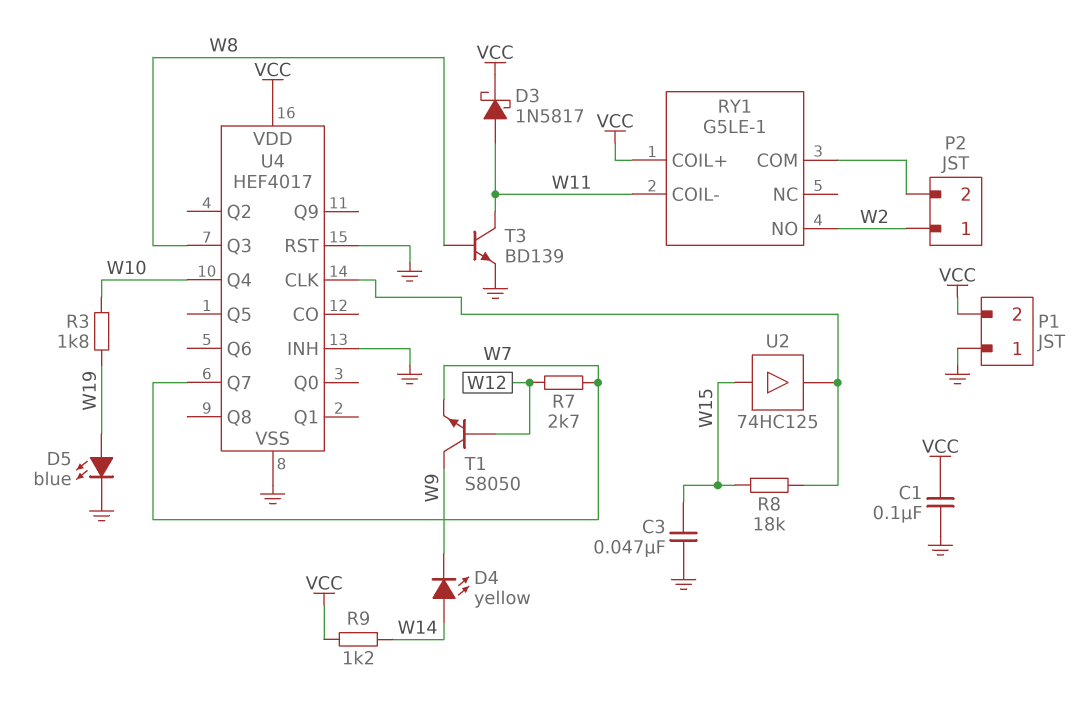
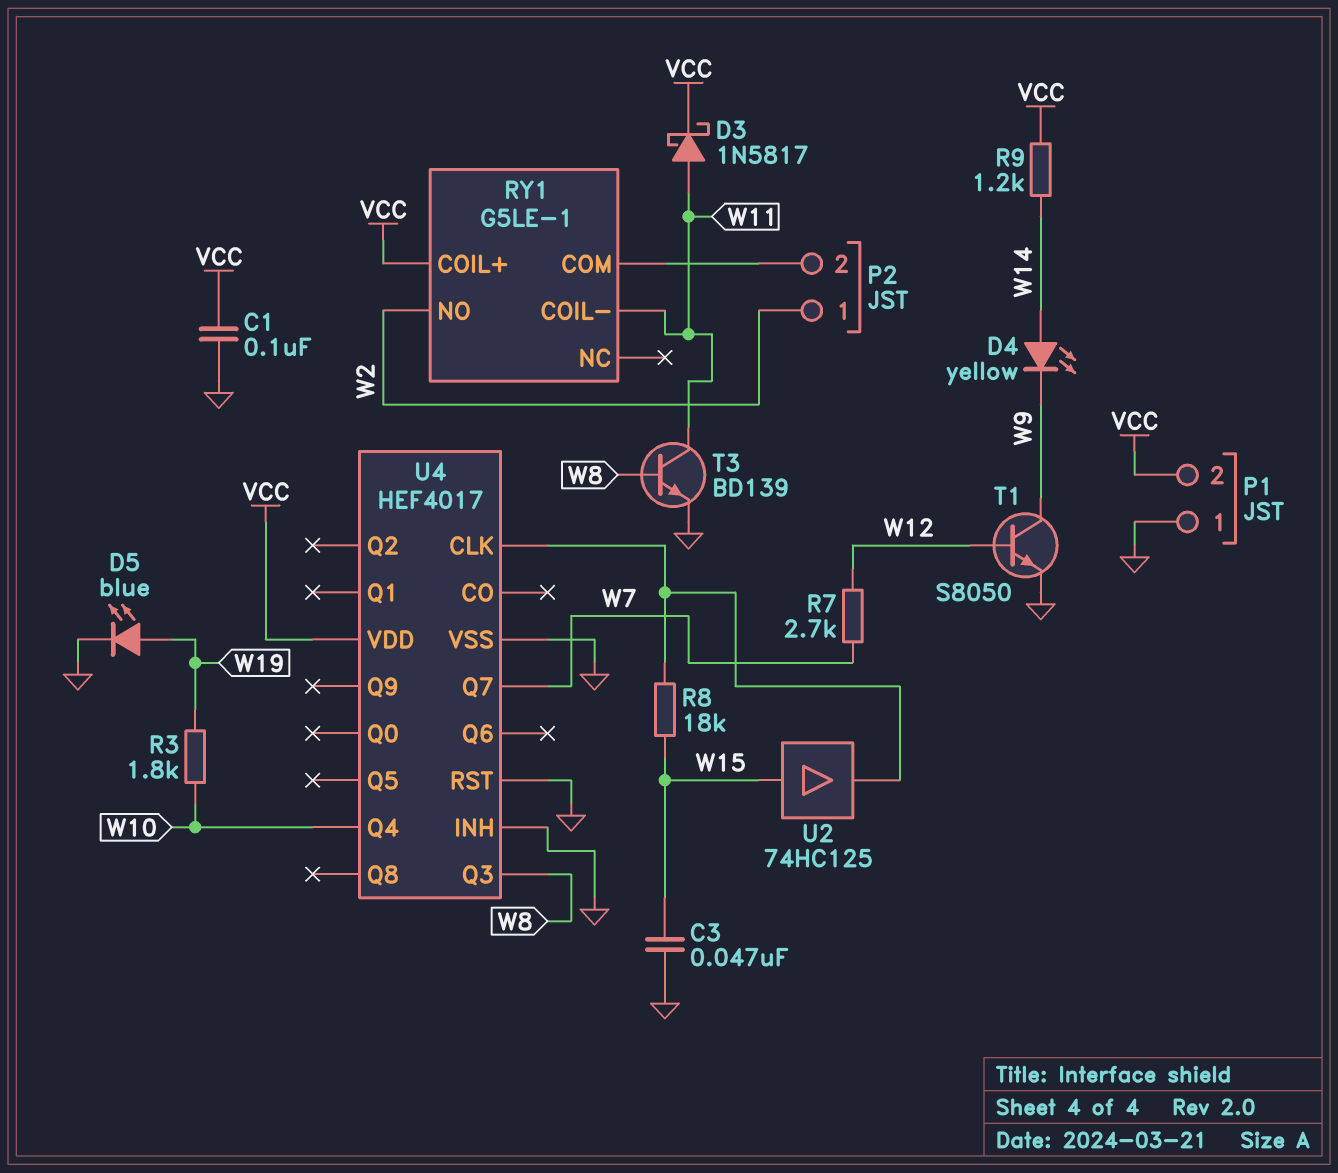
T1: NPN S8050 (B W12, C W9, E W7) -> NPN S8050 (B W12, C W9, E GND)

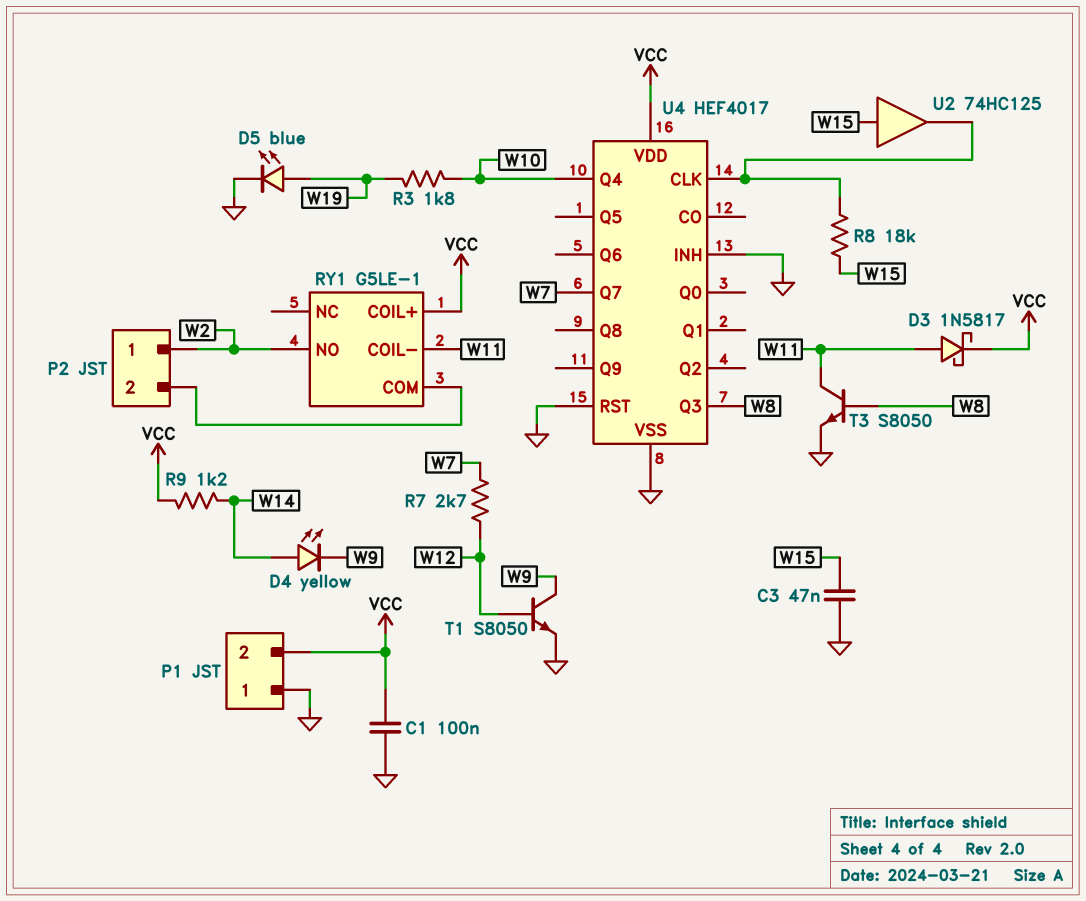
T3: NPN BD139 (B W8, C W11, E GND) -> NPN S8050 (B W8, C W11, E GND)

